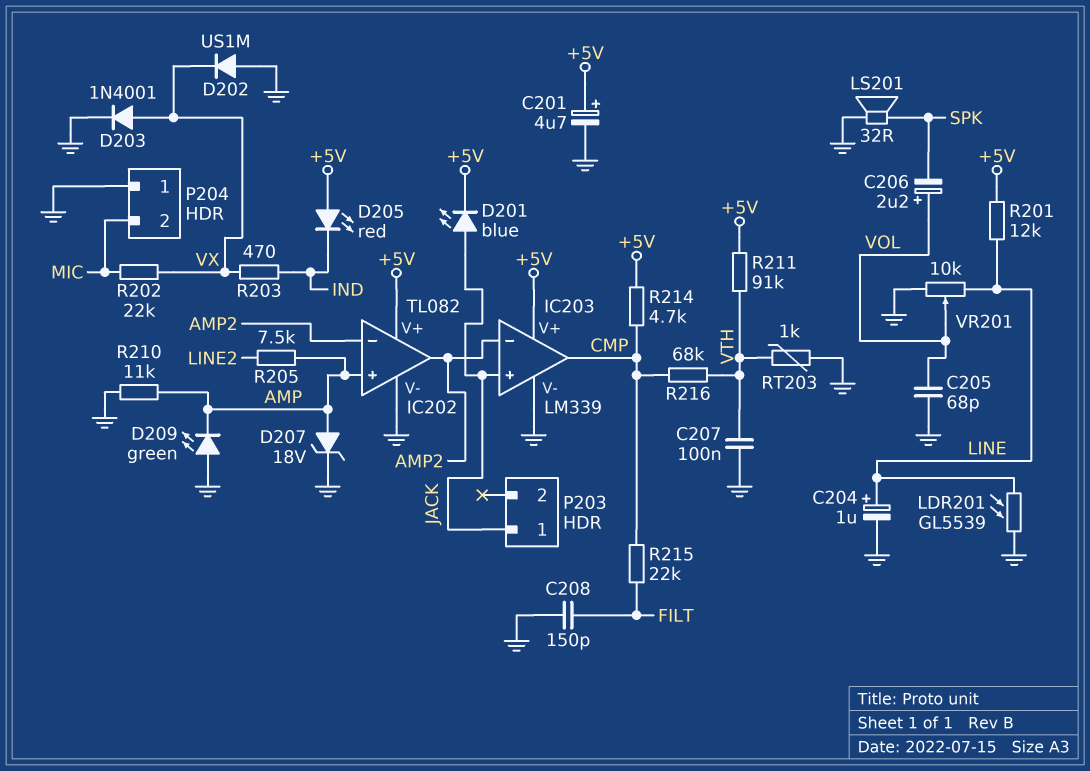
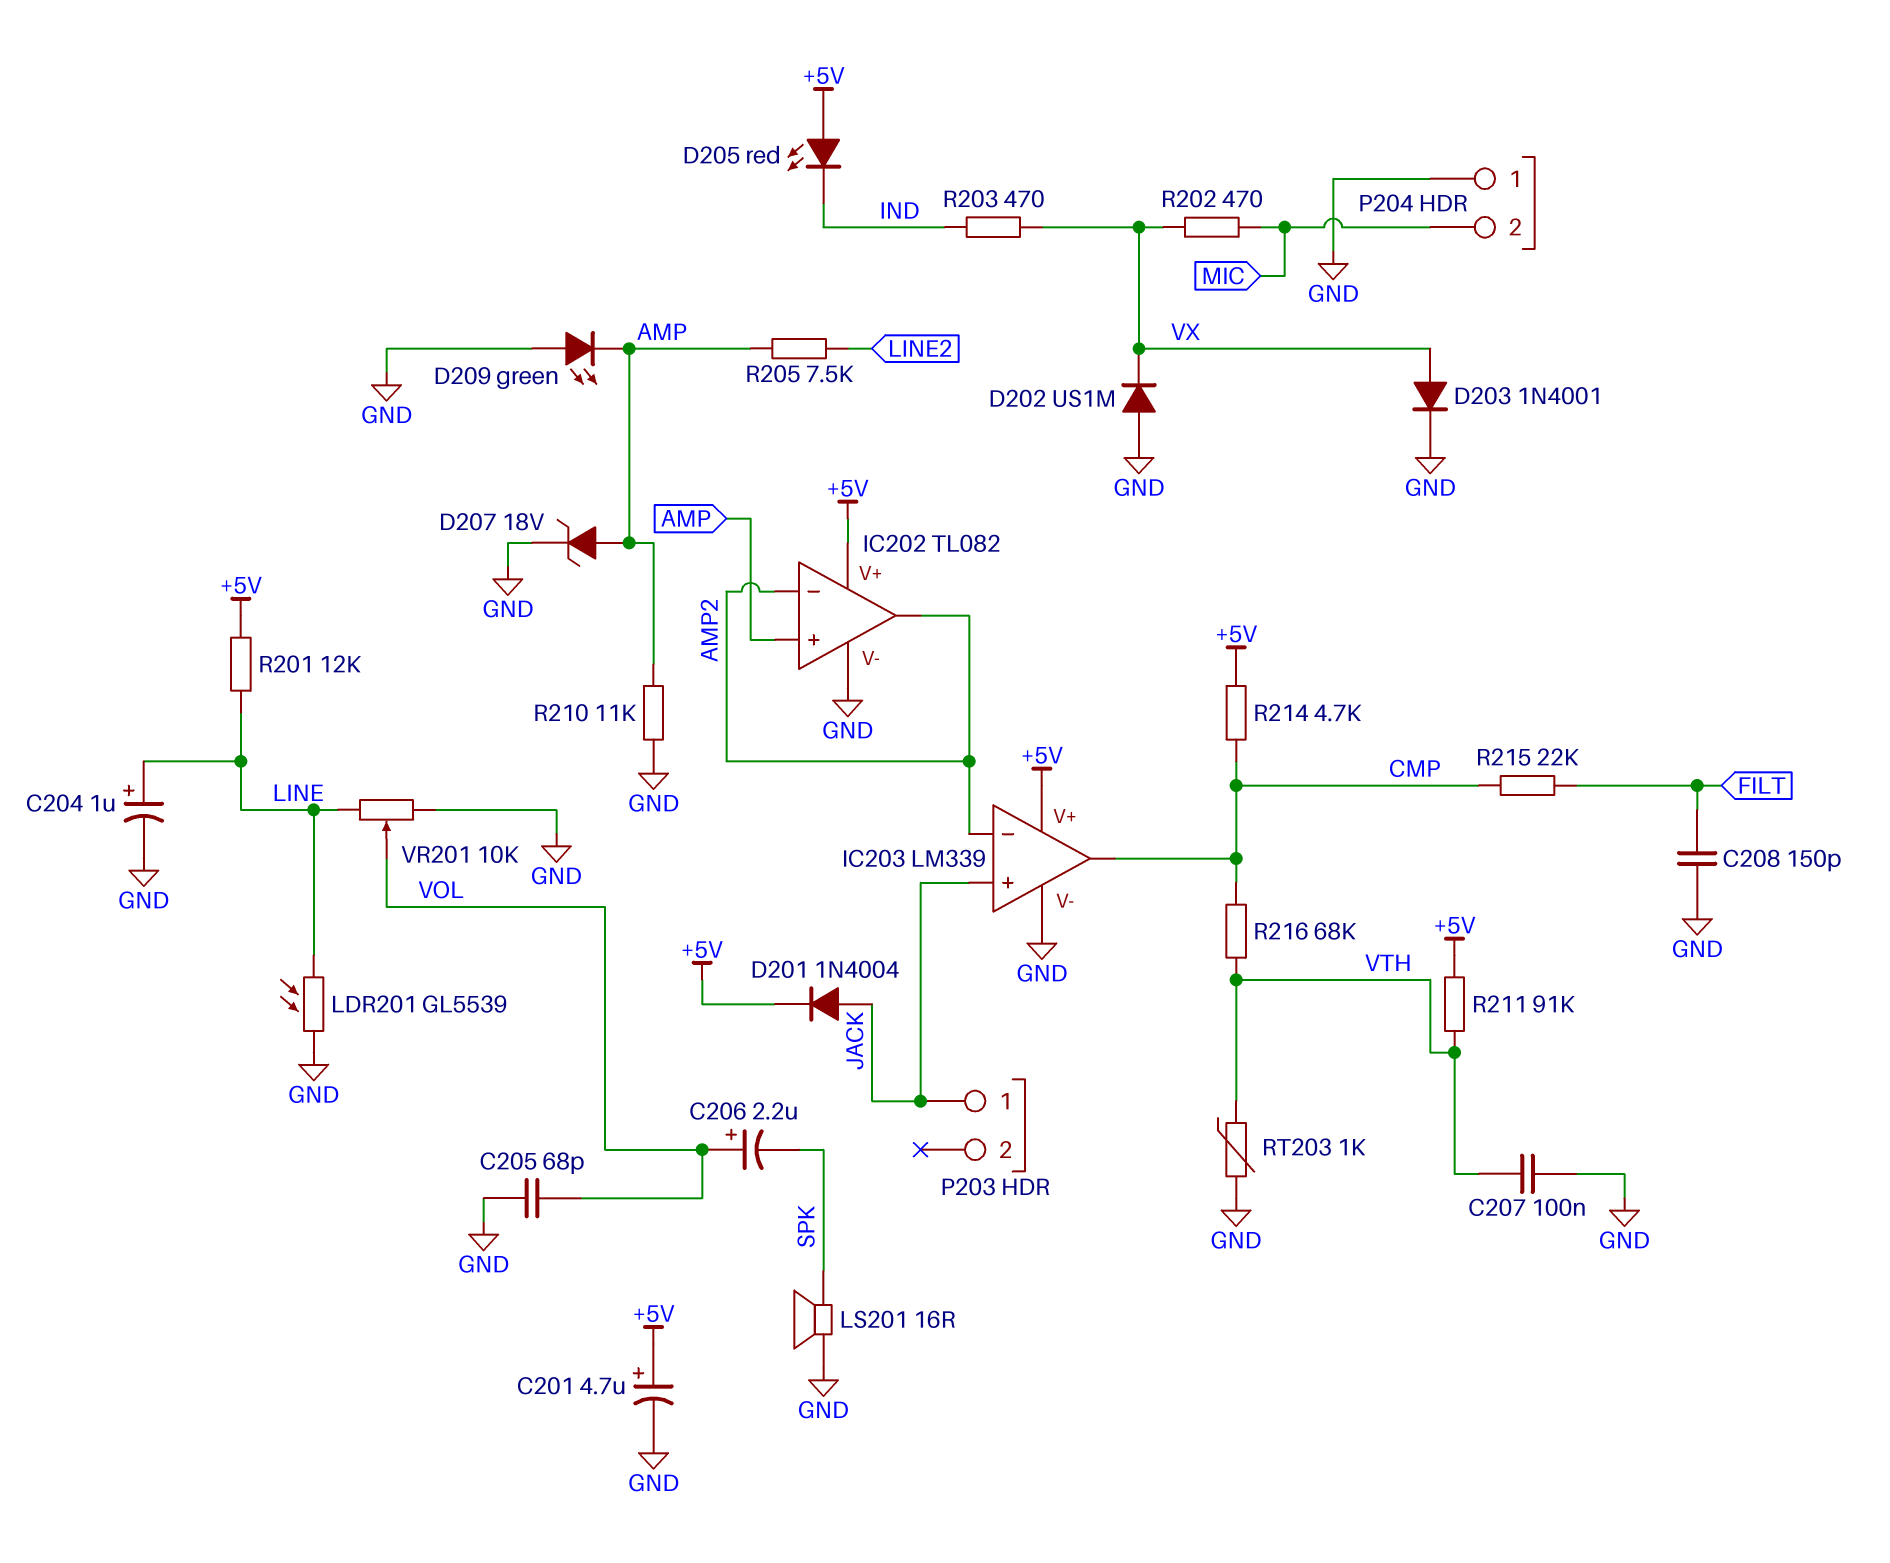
D201: LED blue (A JACK, K +5V) -> diode 1N4004 (A JACK, K +5V)
LS201: speaker 32R (GND, SPK) -> speaker 16R (GND, SPK)
R202: 22k (MIC, VX) -> 470 (MIC, VX)

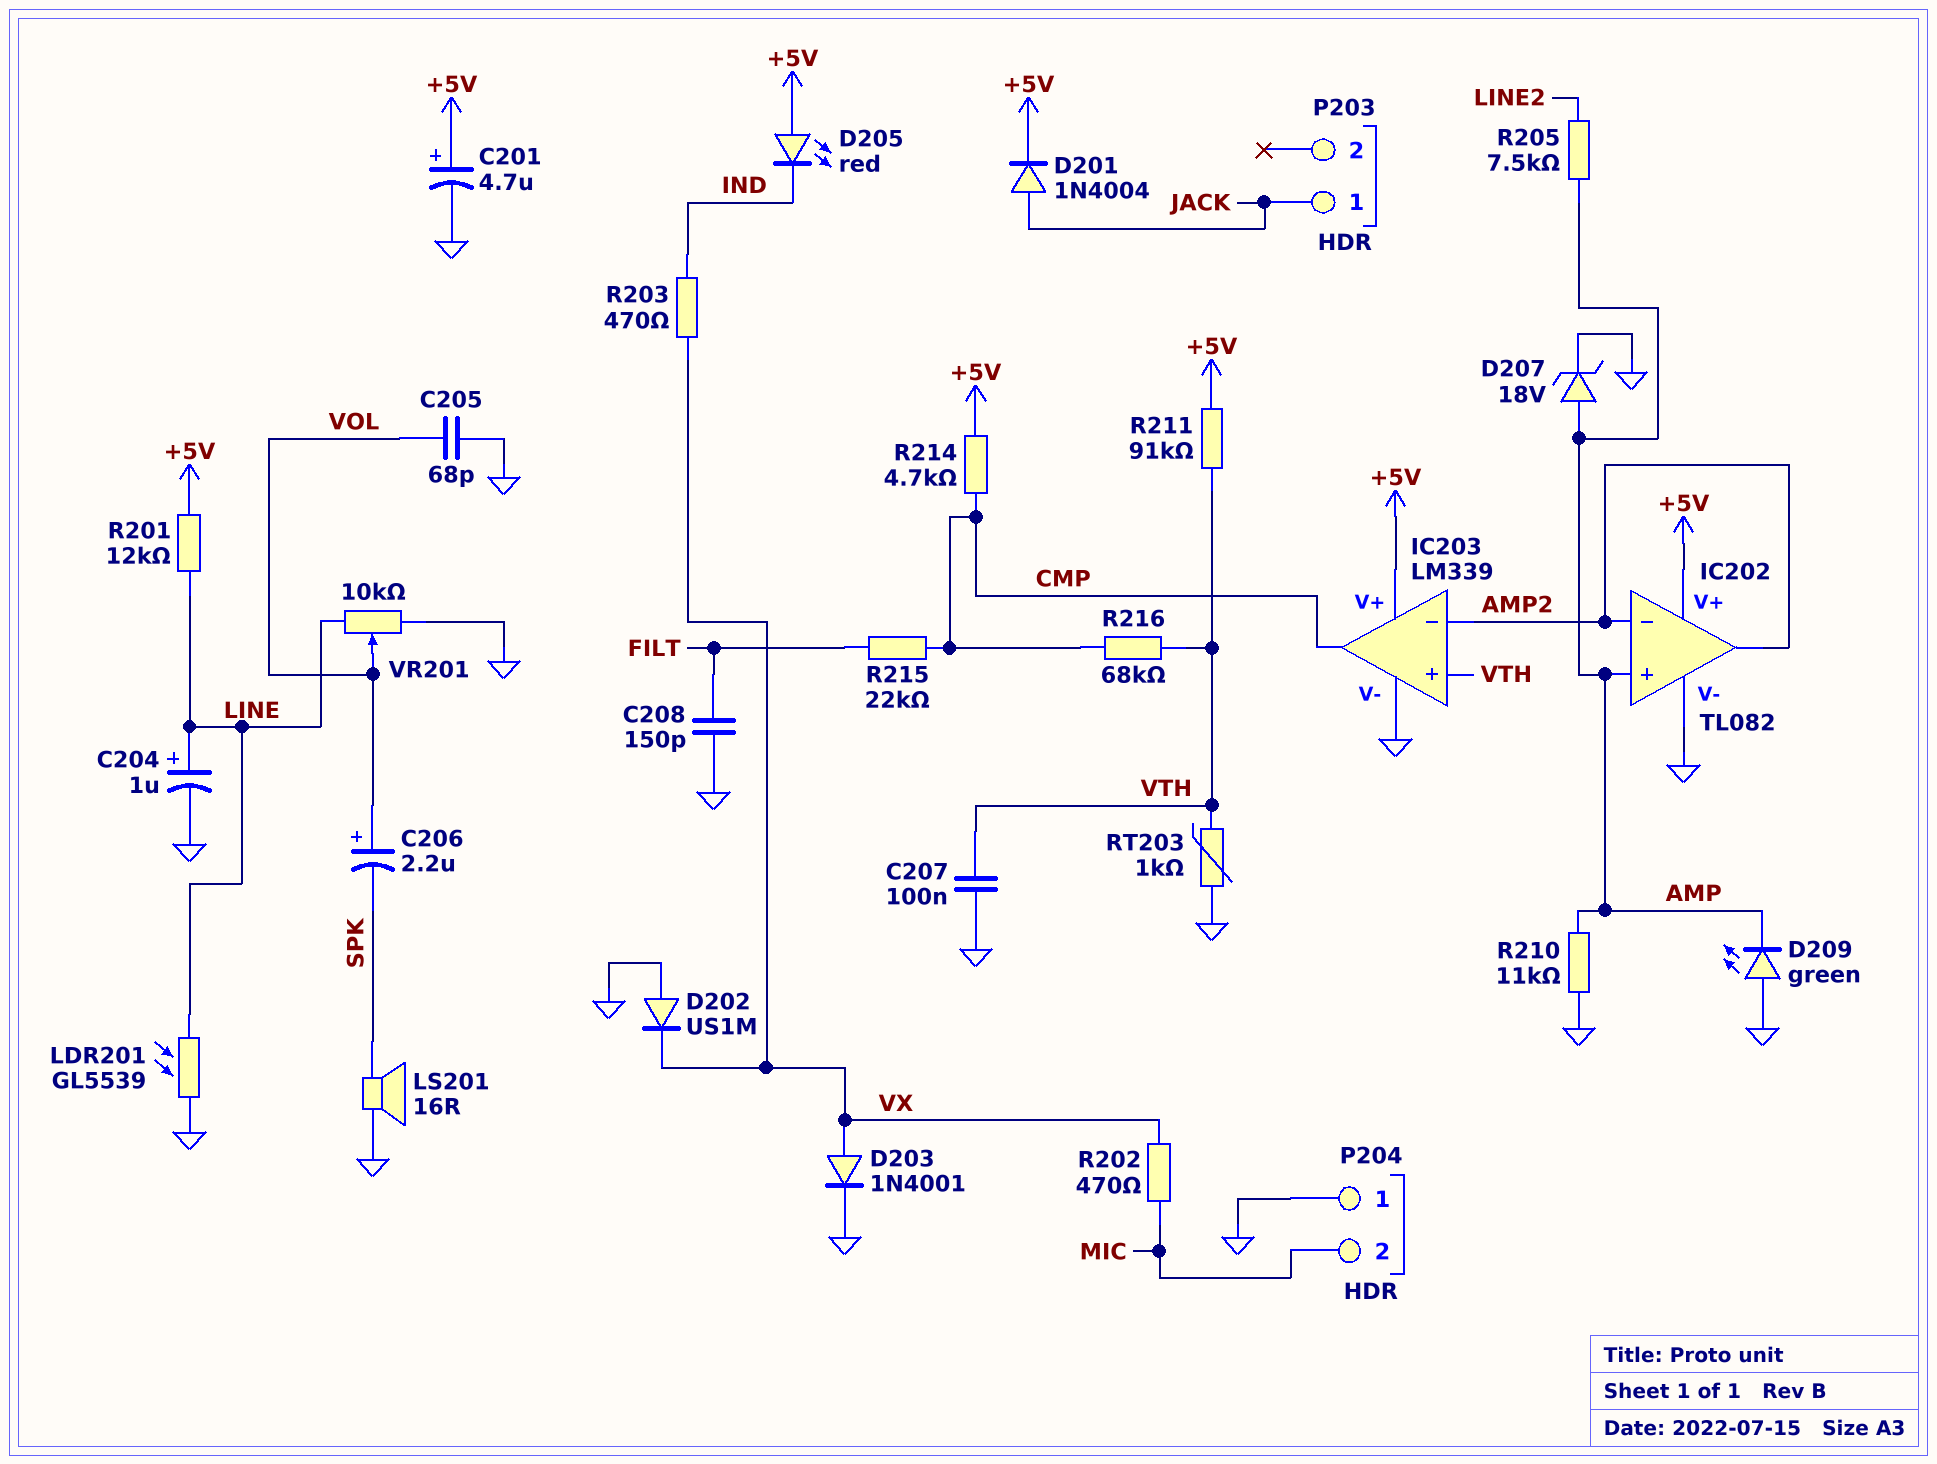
IC203 pin in+: JACK -> VTH

